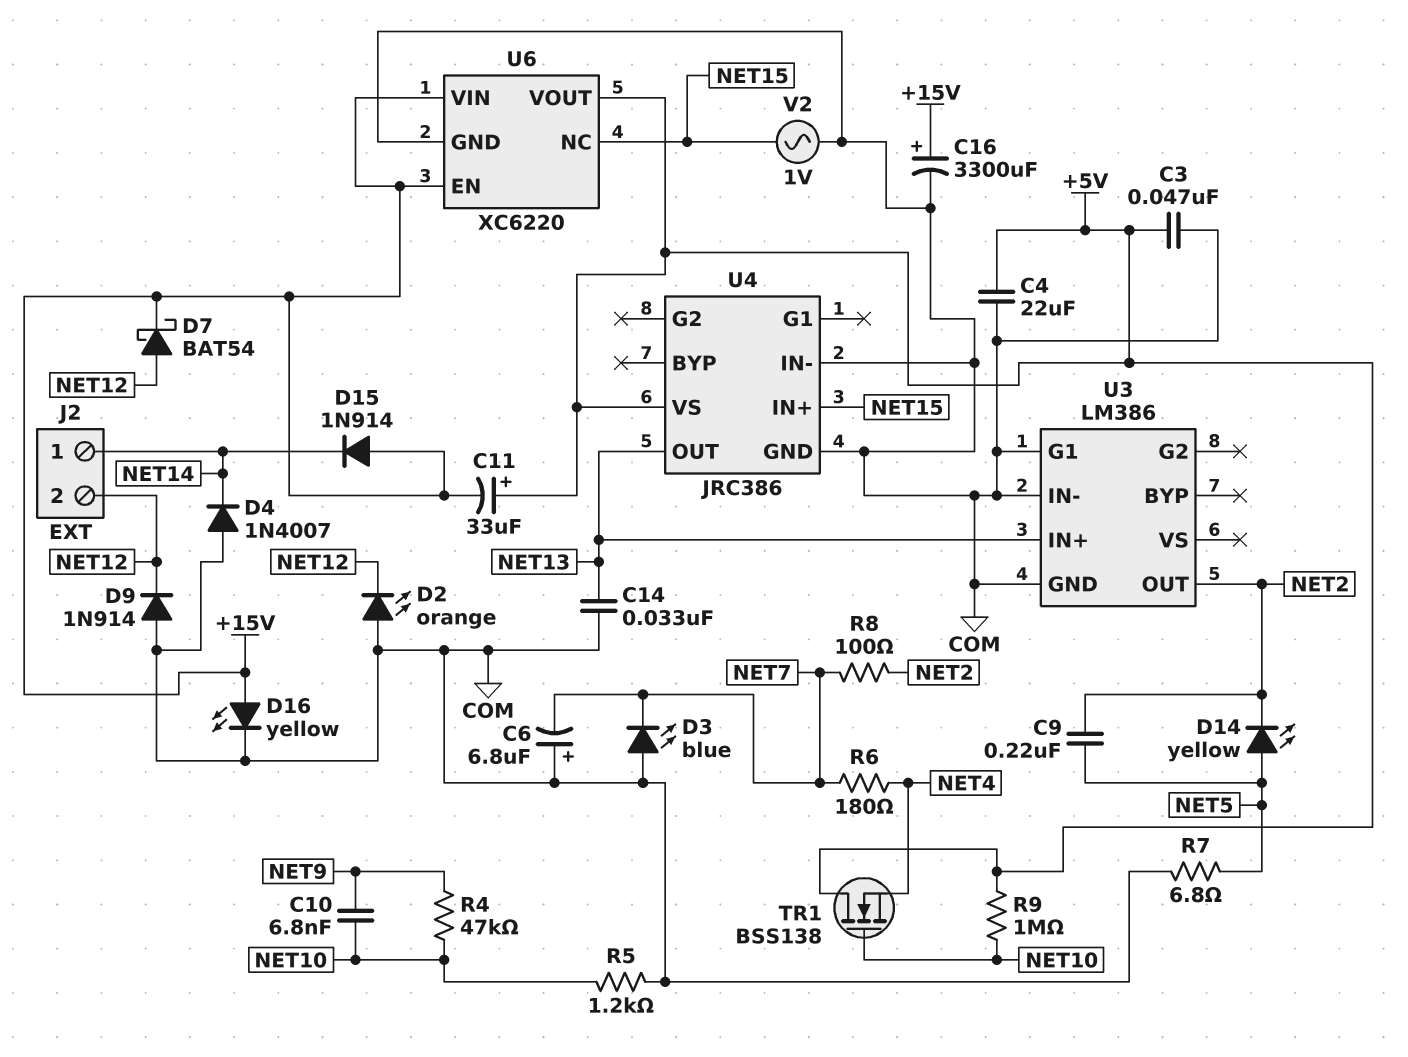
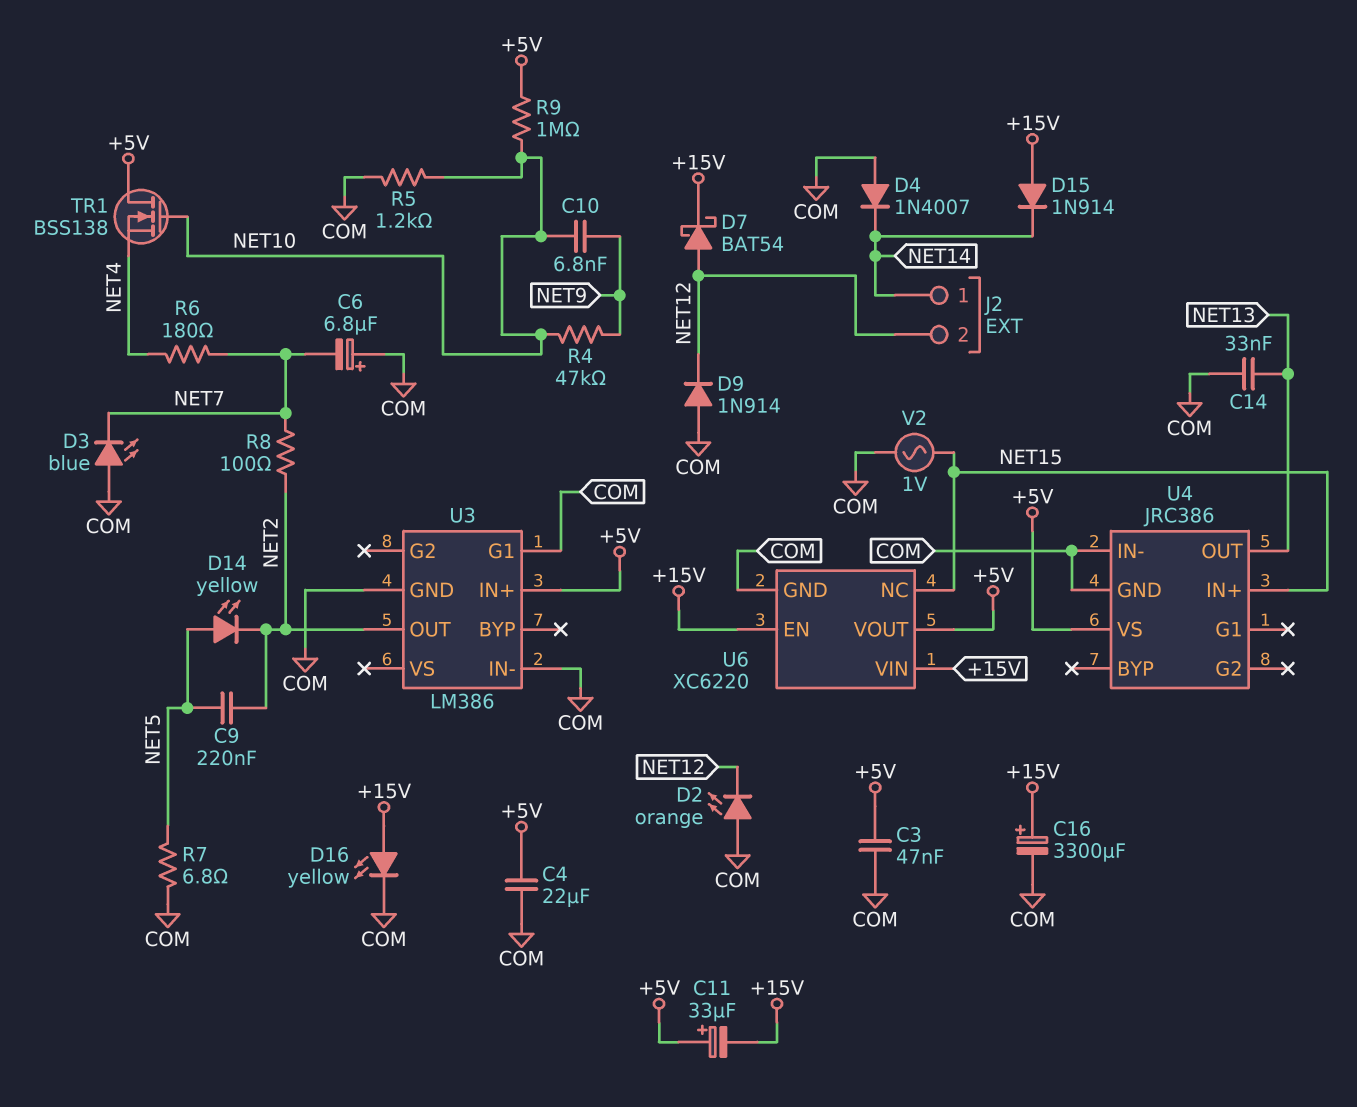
U3 pin IN+: NET13 -> +5V

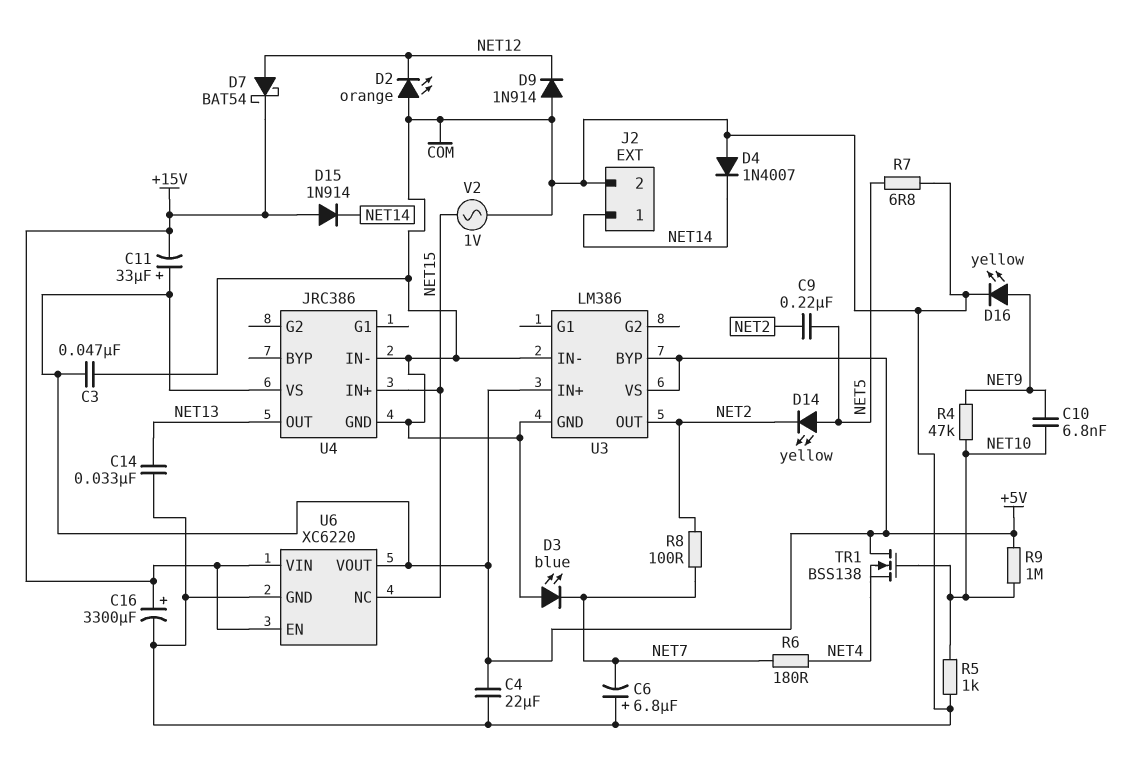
D16: LED yellow (A +15V, K COM) -> LED yellow (A NET9, K COM)
J2 pin 2: NET12 -> COM
R5: 1.2k (COM, NET10) -> 1k (COM, NET10)
U3 pin BYP: none -> +5V
U3 pin G1: COM -> none
U3 pin VS: none -> +5V

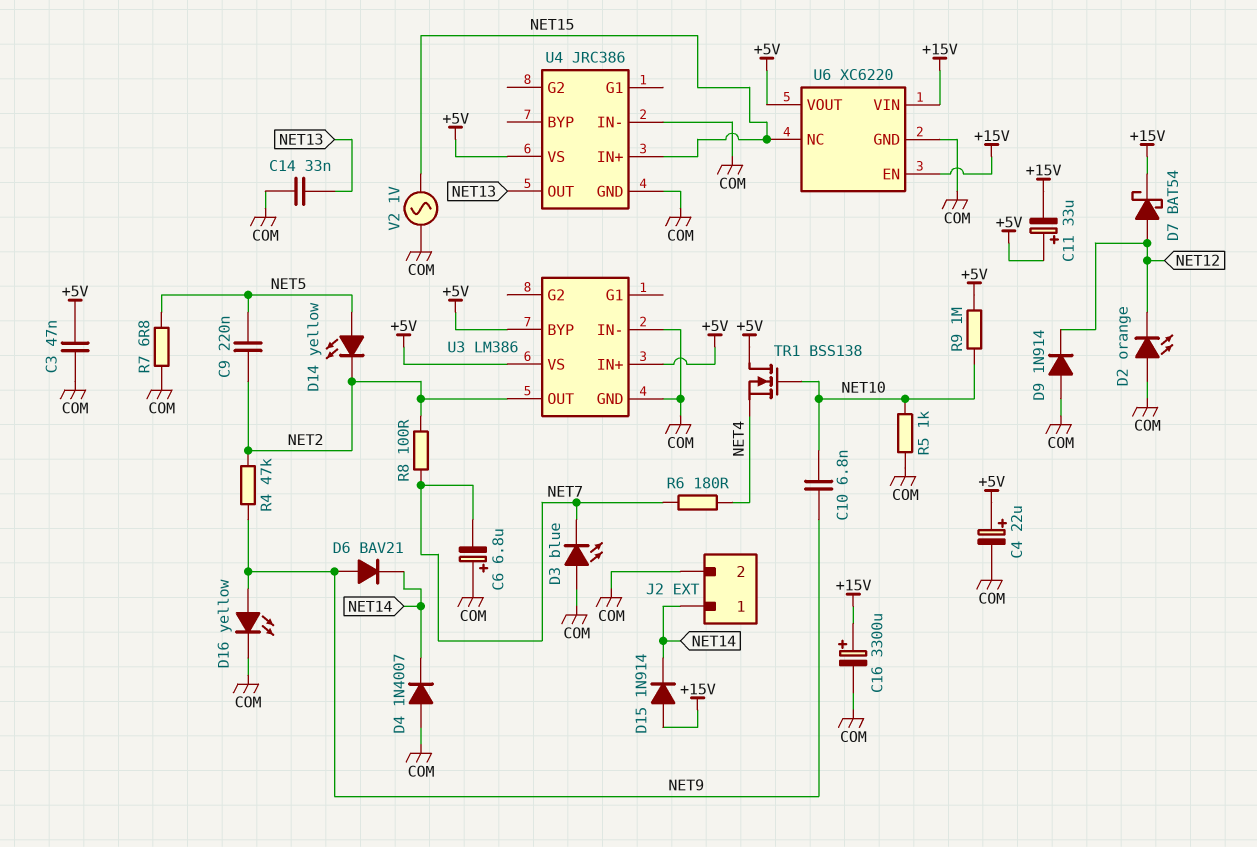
C4: 22uF (+5V, COM) -> 22uF (plus +5V, minus COM)
D6: none -> diode BAV21 (A NET9, K NET14)
R4: 47k (NET9, NET10) -> 47k (NET2, NET9)

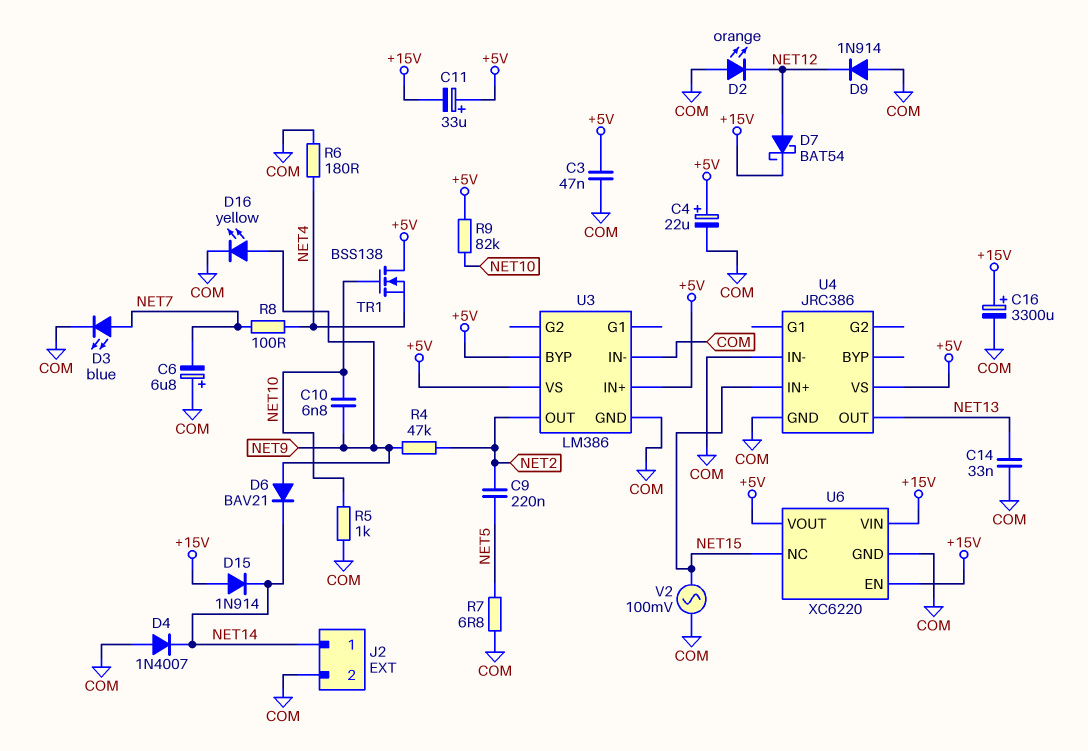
D3: LED blue (A COM, K NET7) -> LED blue (A NET7, K COM)
D14: LED yellow (A NET5, K NET2) -> none
R6: 180 (NET4, NET7) -> 180 (COM, NET4)
R8: 100 (NET2, NET7) -> 100 (NET4, NET7)
R9: 1M (+5V, NET10) -> 82k (+5V, NET10)
V2: AC 1V (COM, NET15) -> AC 100mV (COM, NET15)

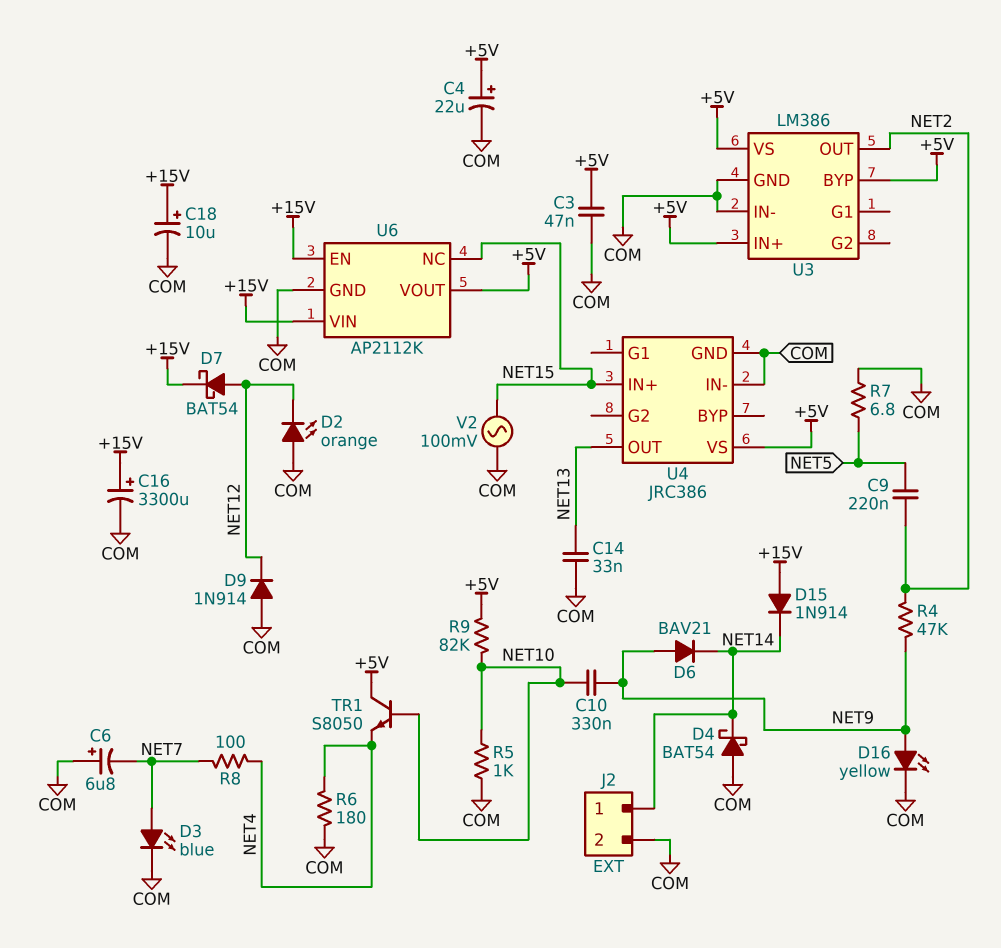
C10: 6.8nF (NET9, NET10) -> 330nF (NET9, NET10)
C11: 33uF (plus +5V, minus +15V) -> none
C18: none -> 10uF (plus +15V, minus COM)
D4: diode 1N4007 (A COM, K NET14) -> schottky BAT54 (A COM, K NET14)
TR1: NMOS BSS138 (G NET10, D +5V, S NET4) -> NPN S8050 (B NET10, C +5V, E NET4)
U6: XC6220 -> AP2112K

